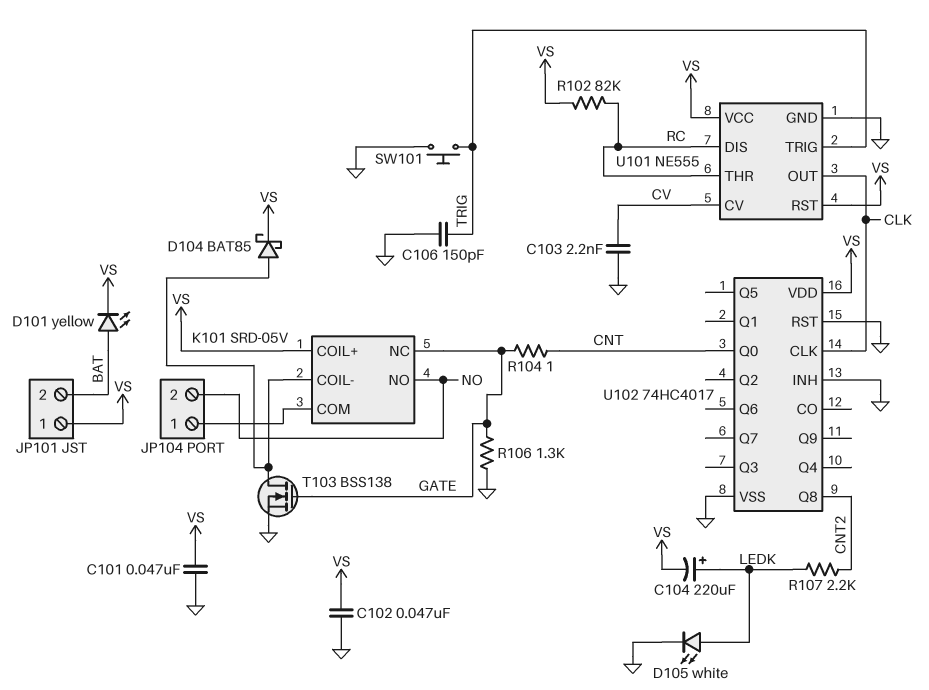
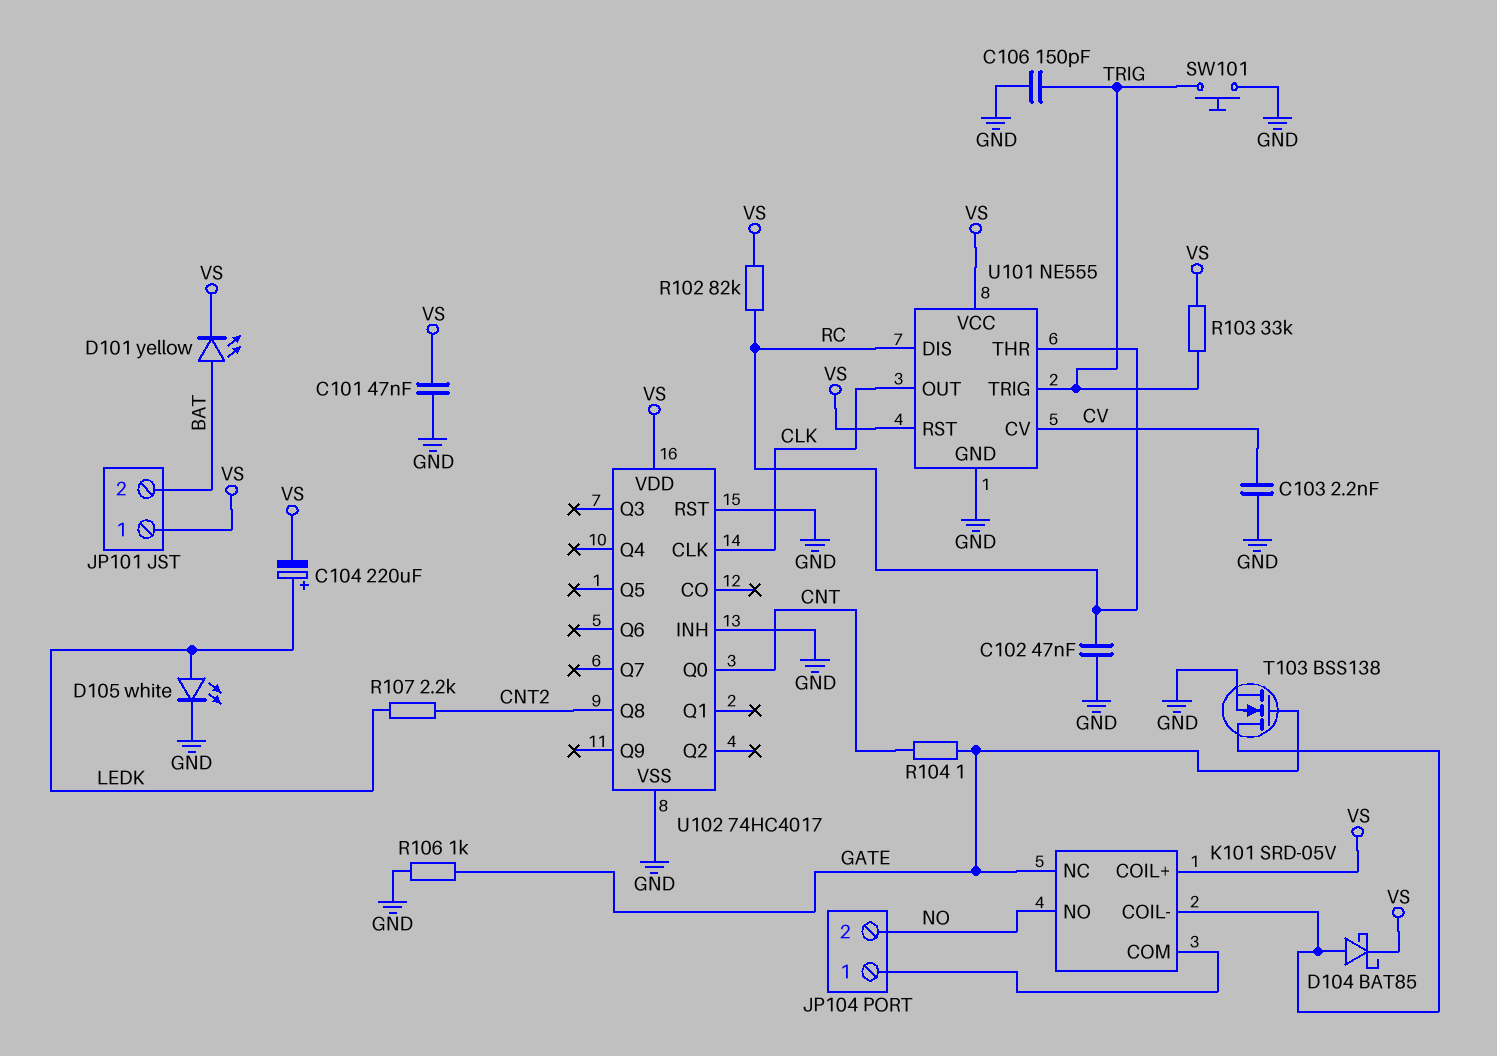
C102: 47nF (GND, VS) -> 47nF (GND, RC)
R103: none -> 33k (TRIG, VS)
R106: 1.3k (GATE, GND) -> 1k (GATE, GND)

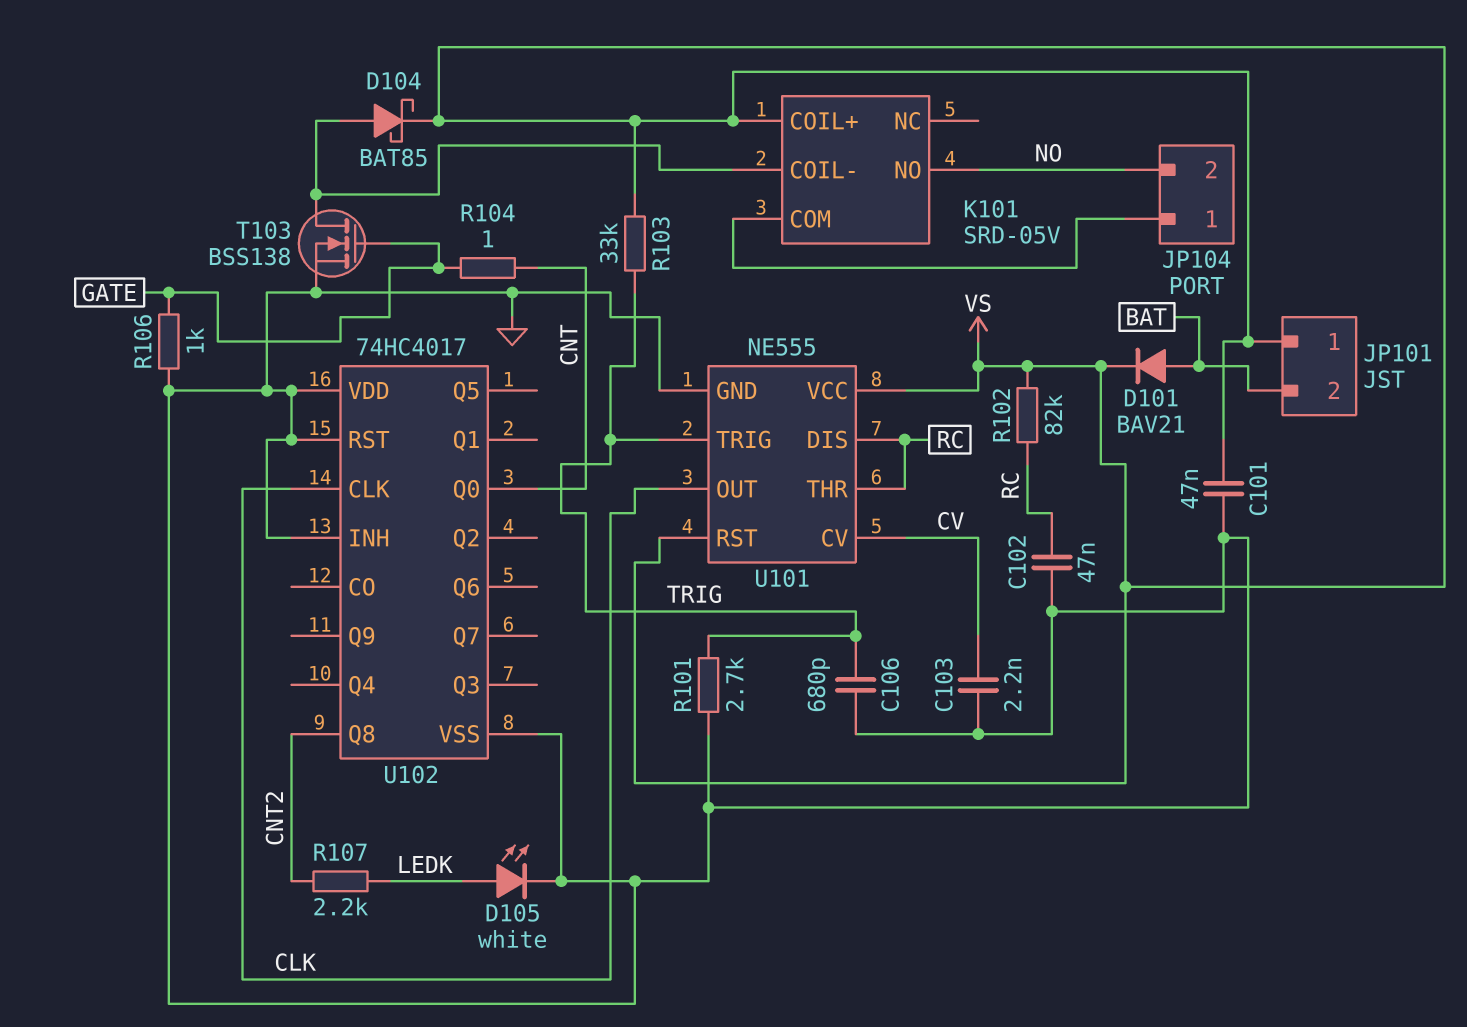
C104: 220uF (plus LEDK, minus VS) -> none
C106: 150pF (GND, TRIG) -> 680pF (GND, TRIG)
D101: LED yellow (A BAT, K VS) -> diode BAV21 (A BAT, K VS)
K101 pin NC: GATE -> none
R101: none -> 2.7k (GND, TRIG)
SW101: button (GND, TRIG) -> none
U102 pin VDD: VS -> GND

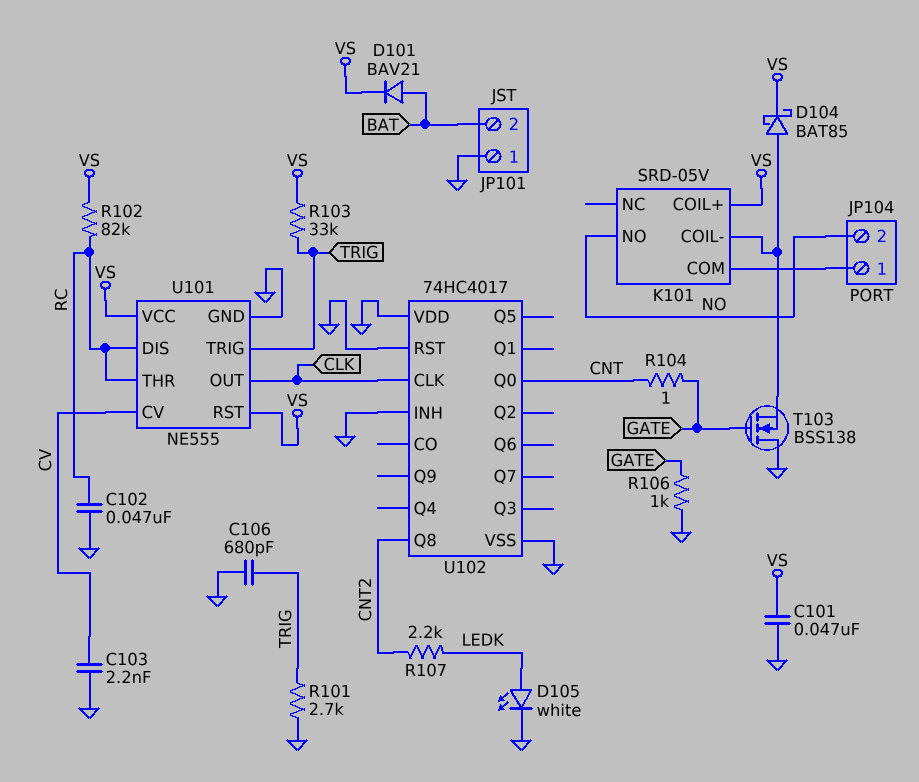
JP101 pin 1: VS -> GND
T103: NMOS BSS138 (G GATE, D K101/COIL-, S GND) -> NMOS BSS138 (G GATE, D GND, S K101/COIL-)

